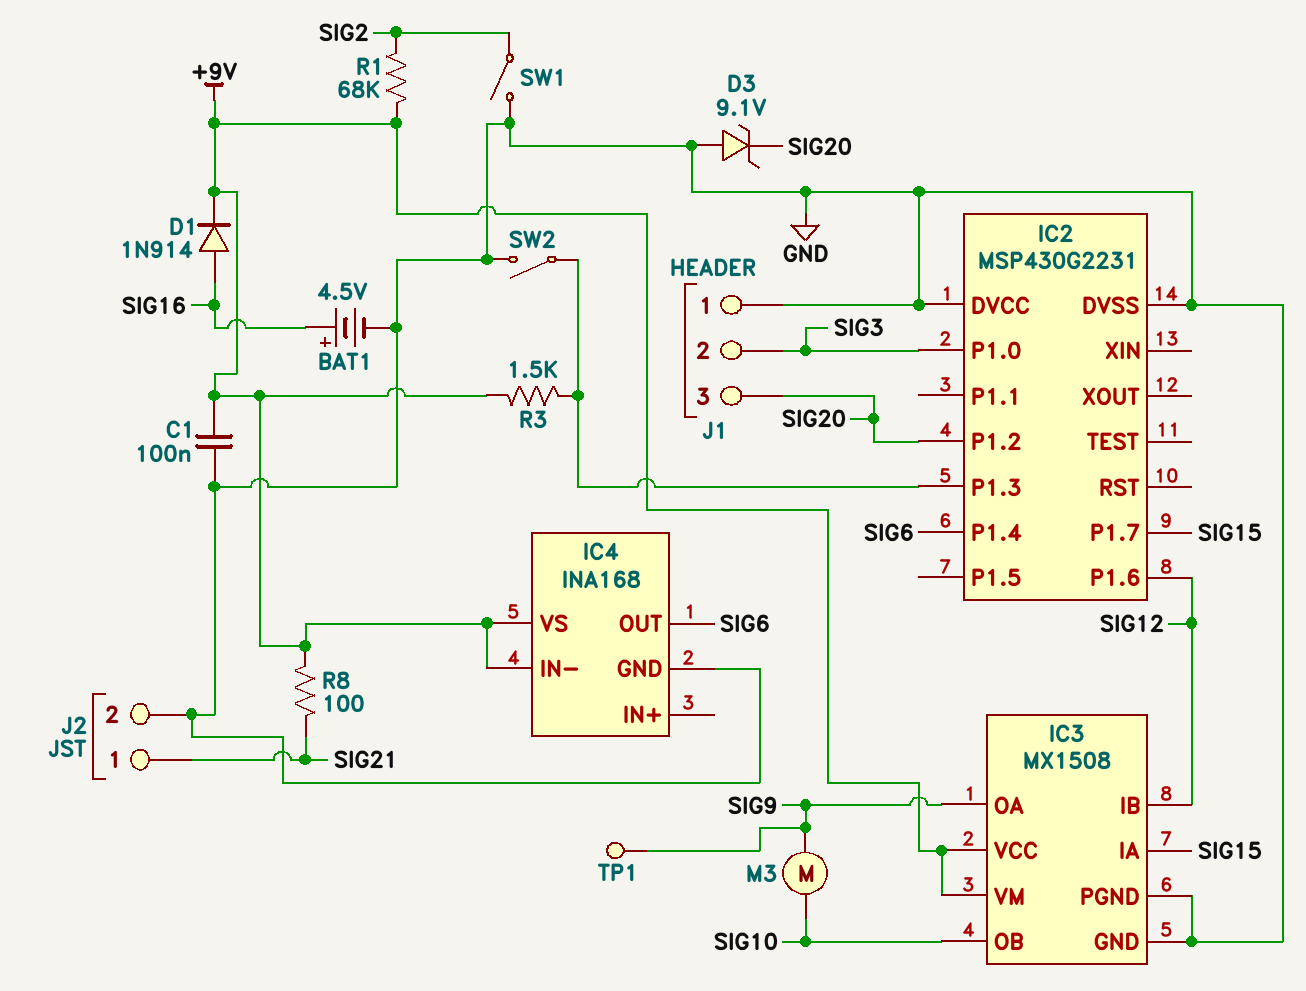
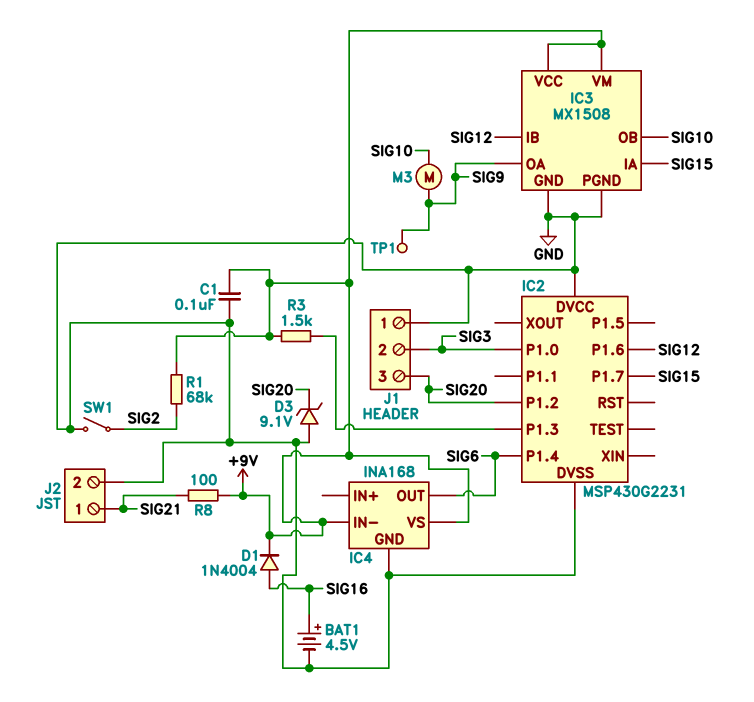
D1: diode 1N914 (A SIG16, K +9V) -> diode 1N4004 (A SIG16, K +9V)
SW2: switch (GND, IC2/P1.3) -> none

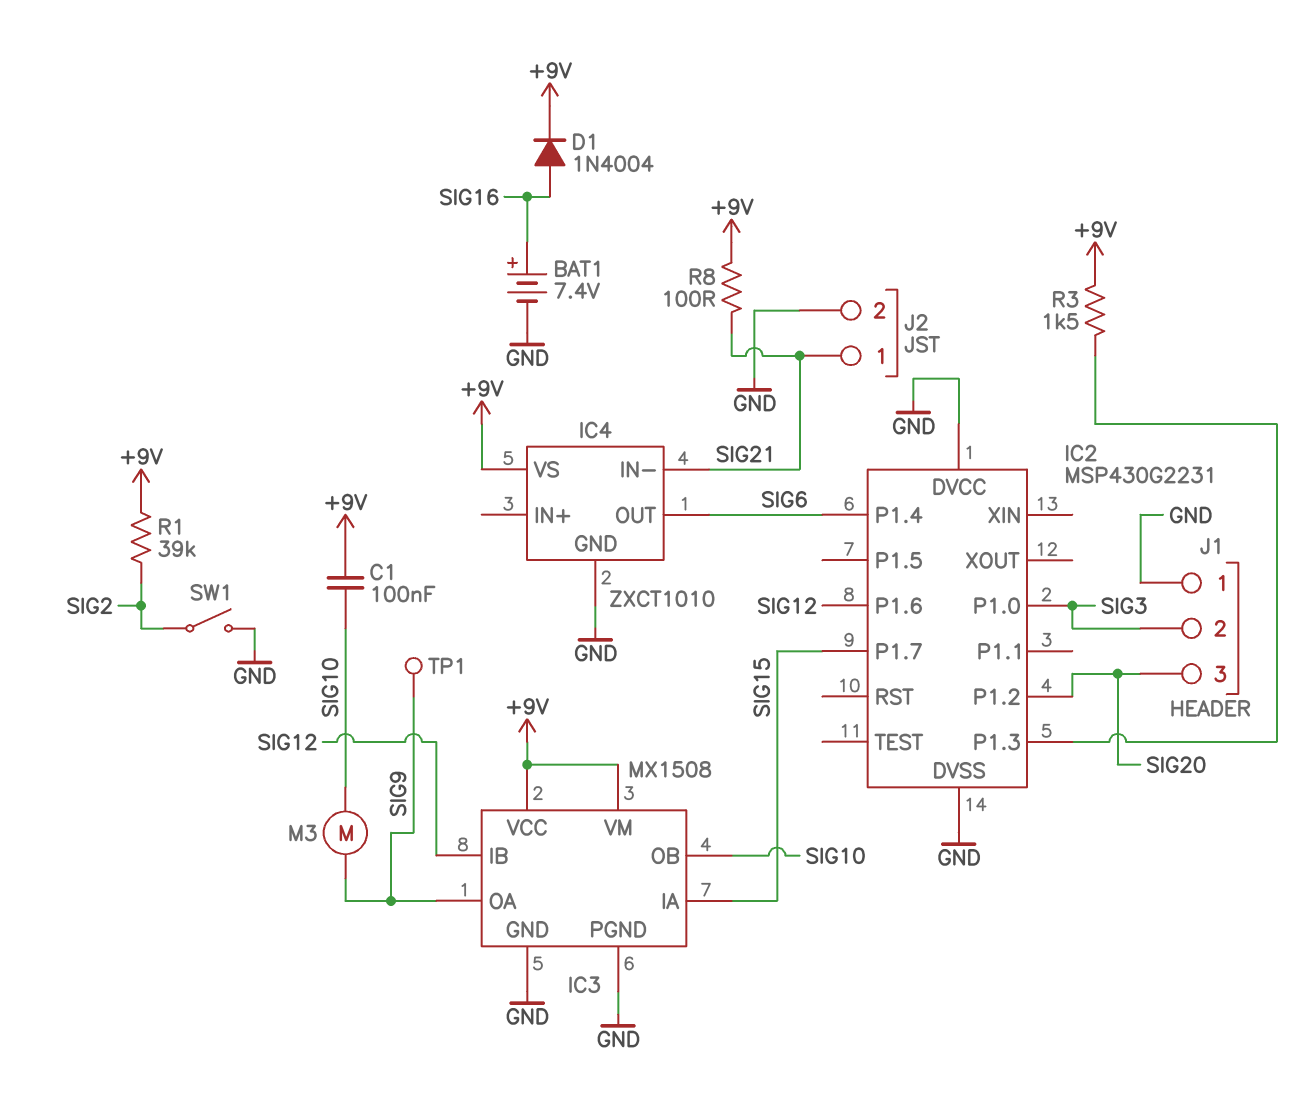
BAT1: 4.5V (plus SIG16, minus GND) -> 7.4V (plus SIG16, minus GND)
C1: 100nF (+9V, GND) -> 100nF (+9V, SIG10)
D3: zener 9.1V (A GND, K SIG20) -> none
IC4: INA168 -> ZXCT1010
IC4 pin IN-: +9V -> SIG21
R1: 68k (+9V, SIG2) -> 39k (+9V, SIG2)

